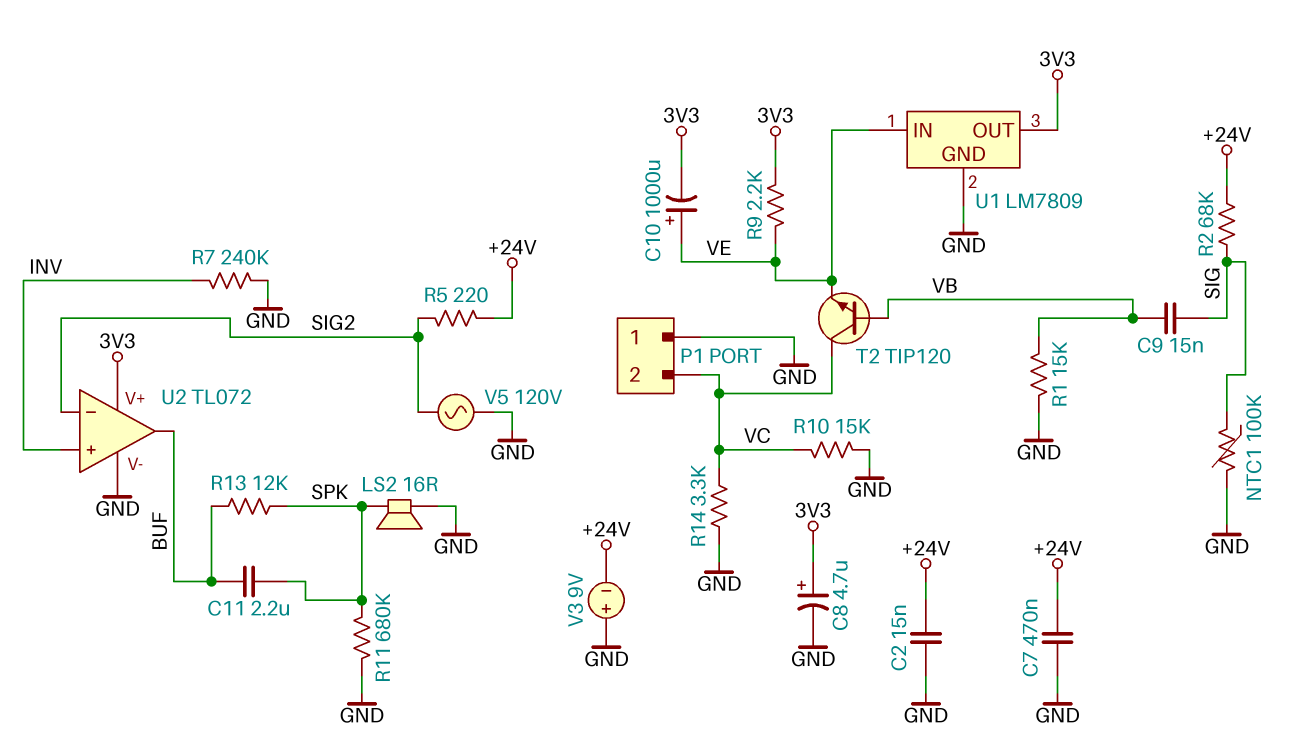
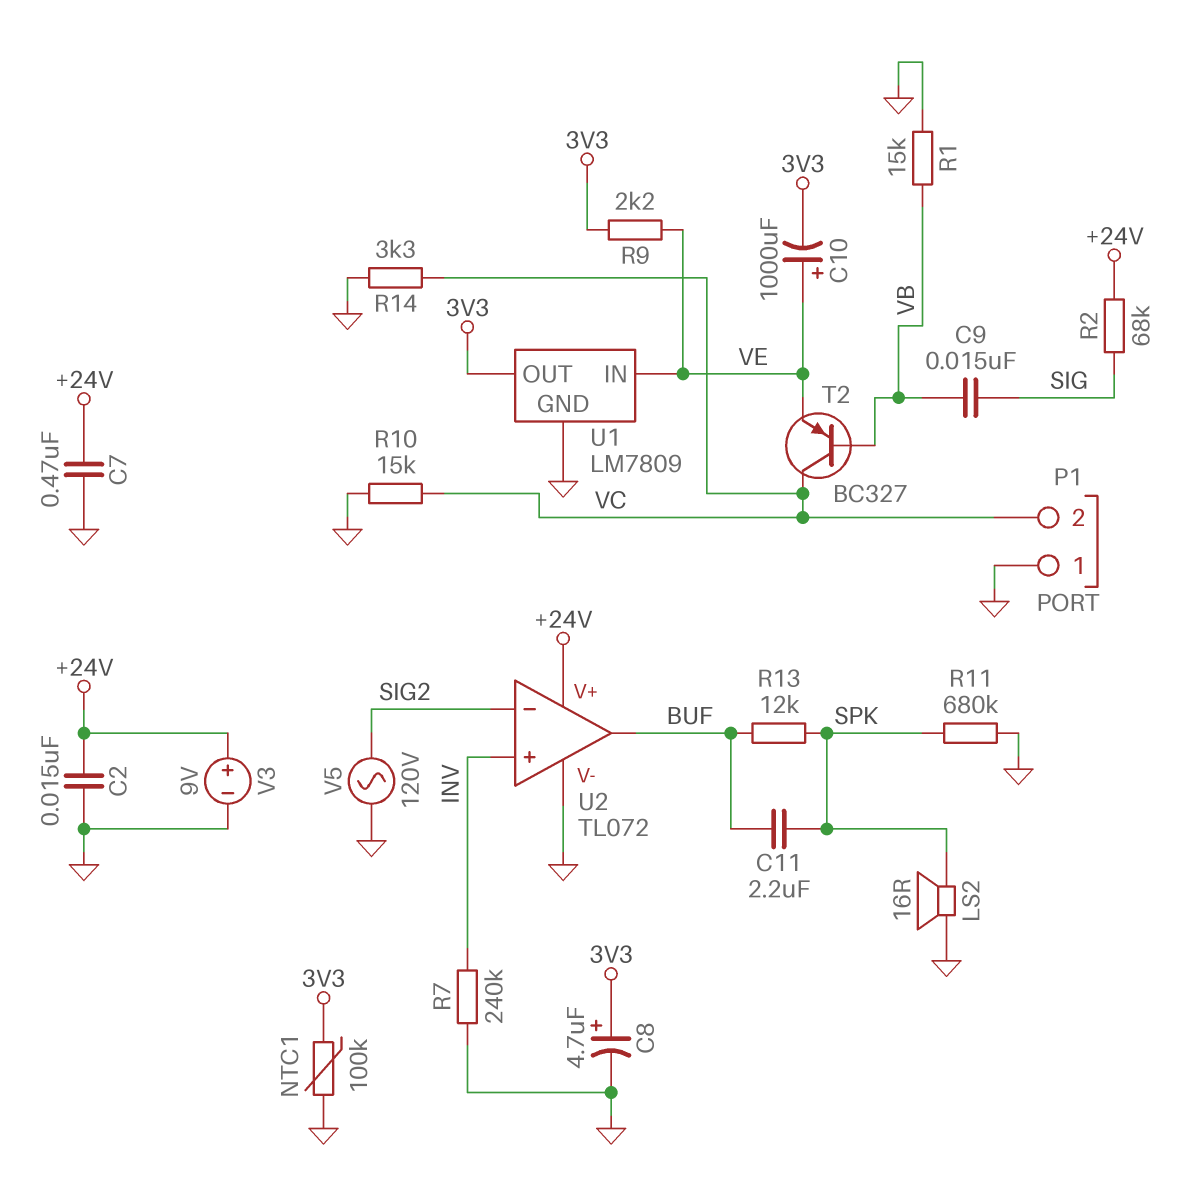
NTC1: 100k (GND, SIG) -> 100k (3V3, GND)
R5: 220 (+24V, SIG2) -> none
T2: NPN TIP120 (B VB, C VC, E VE) -> PNP BC327 (B VB, C VC, E VE)
U2 pin V+: 3V3 -> +24V
V3: 9V (plus GND, minus +24V) -> 9V (plus +24V, minus GND)

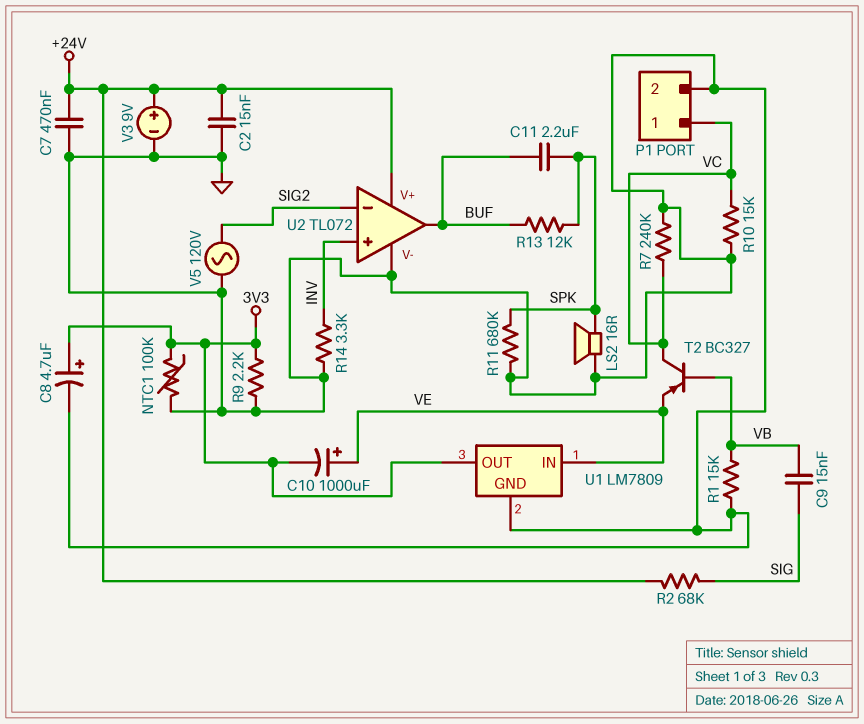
P1 pin 1: GND -> VC
P1 pin 2: VC -> GND
R7: 240k (GND, INV) -> 240k (GND, VC)
R9: 2.2k (3V3, VE) -> 2.2k (3V3, GND)
R14: 3.3k (GND, VC) -> 3.3k (GND, INV)

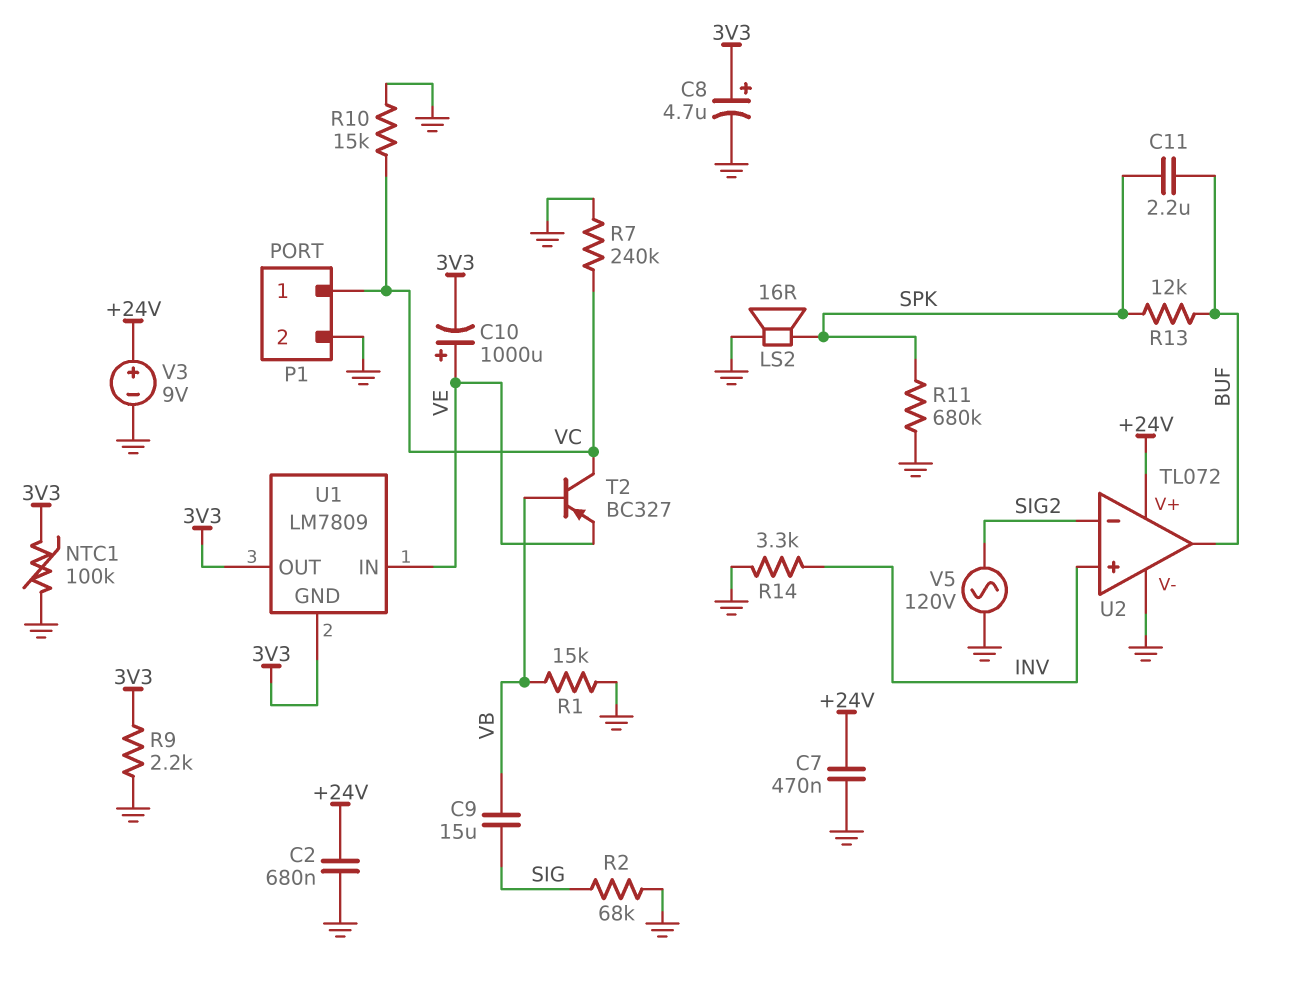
C2: 15nF (+24V, GND) -> 680nF (+24V, GND)
C9: 15nF (SIG, VB) -> 15uF (SIG, VB)
R2: 68k (+24V, SIG) -> 68k (GND, SIG)
U1 pin GND: GND -> 3V3

